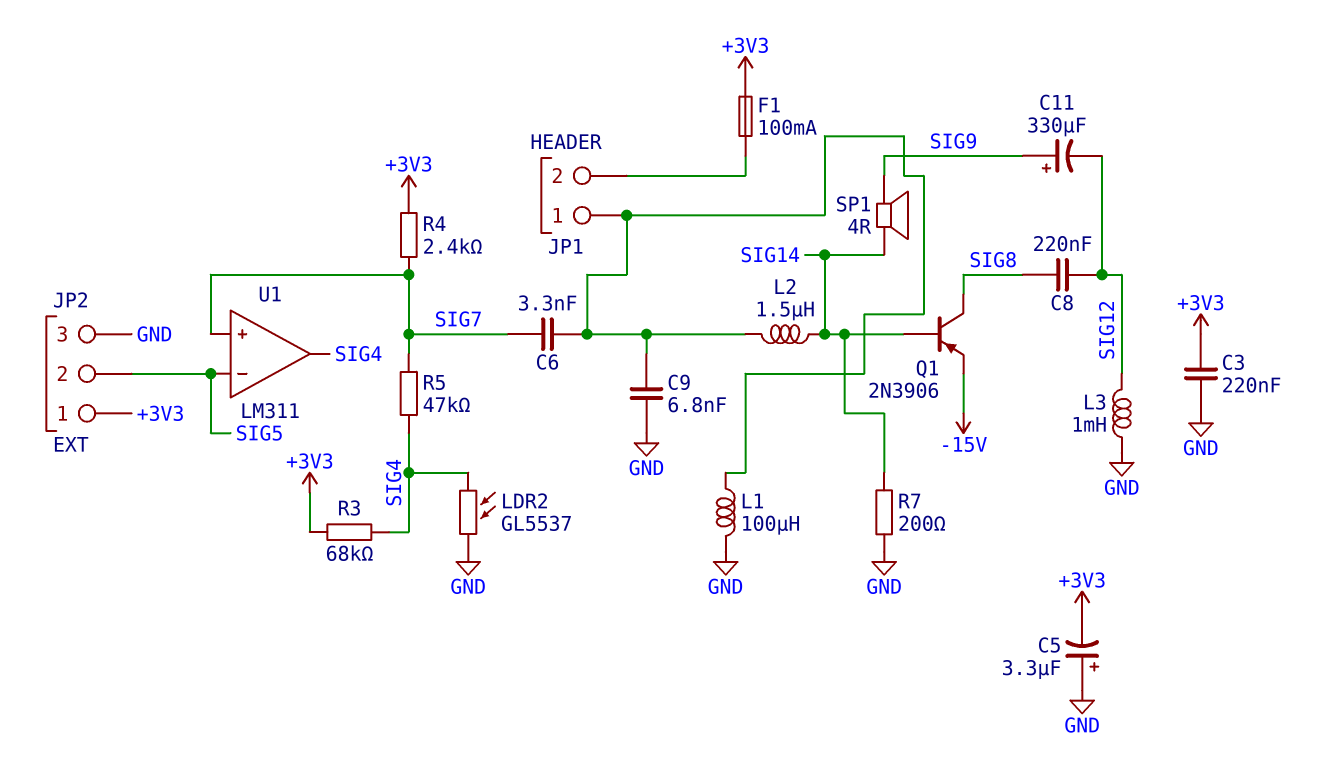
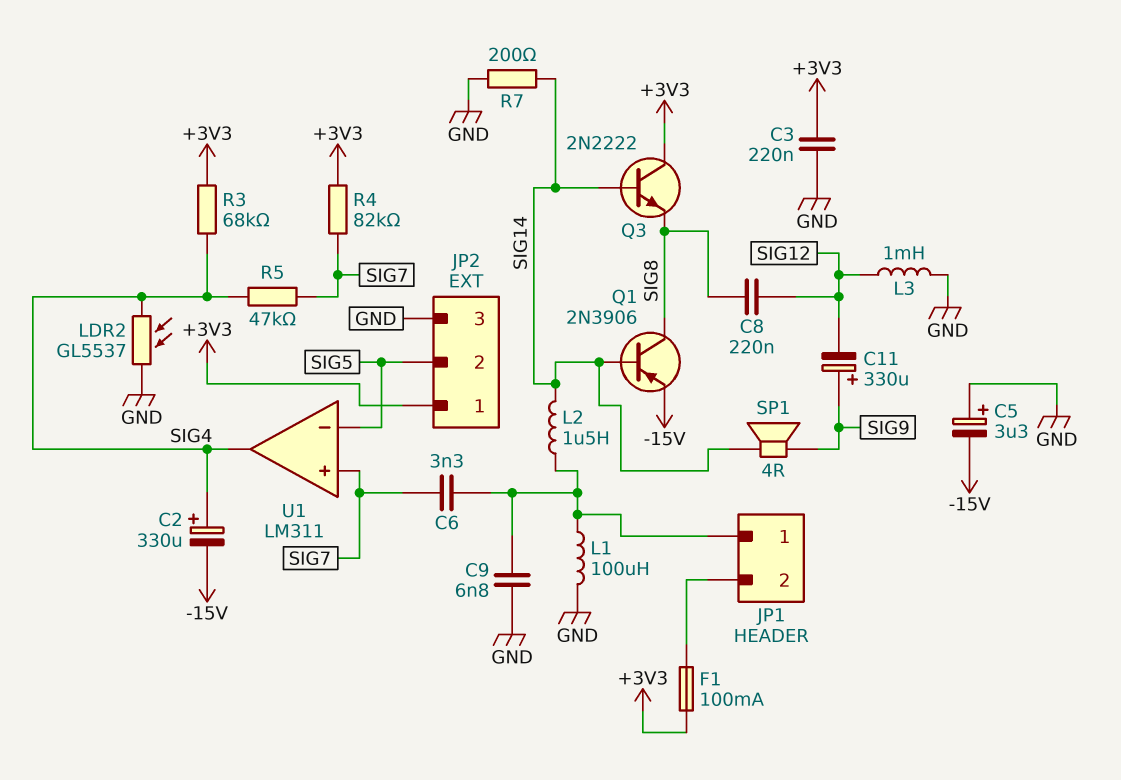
C2: none -> 330uF (plus SIG4, minus -15V)
C5: 3.3uF (plus GND, minus +3V3) -> 3.3uF (plus GND, minus -15V)
Q3: none -> NPN 2N2222 (B SIG14, C +3V3, E SIG8)
R4: 2.4k (+3V3, SIG7) -> 82k (+3V3, SIG7)

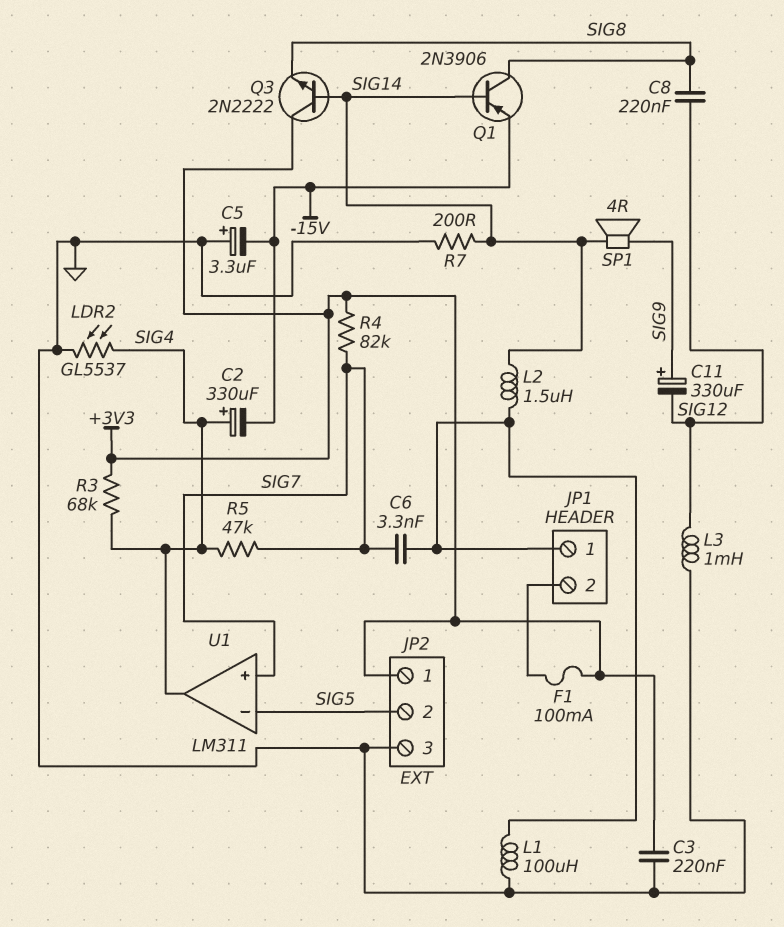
C9: 6.8nF (GND, JP1/1) -> none

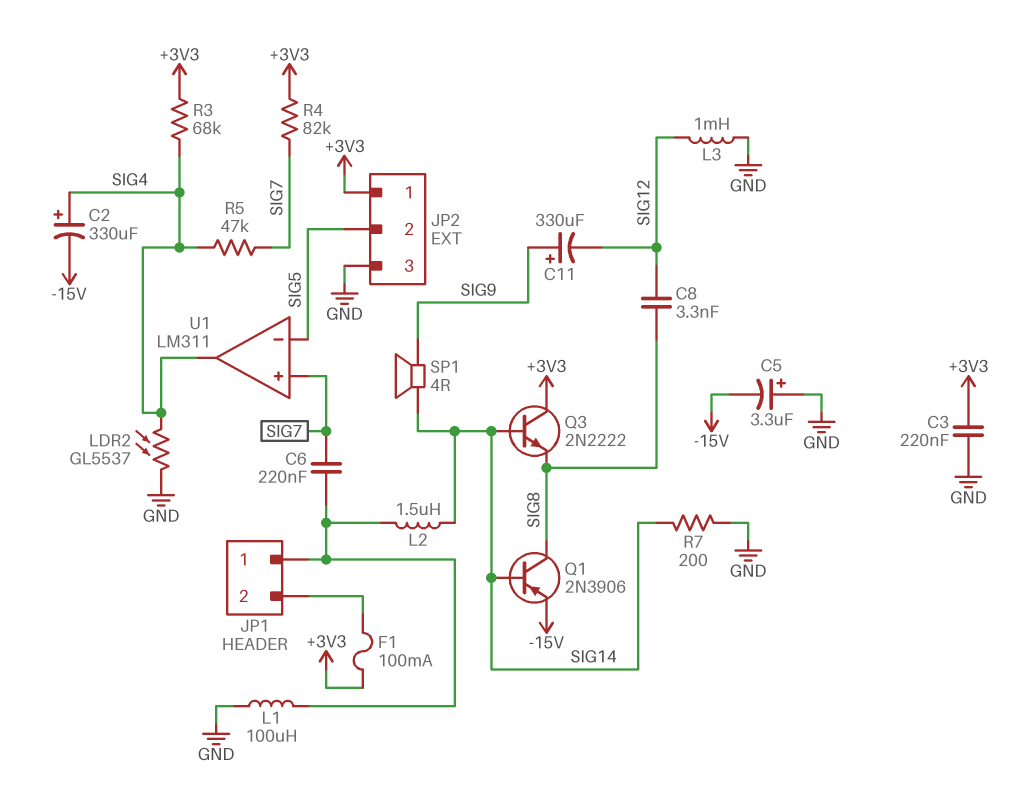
C6: 3.3nF (JP1/1, SIG7) -> 220nF (JP1/1, SIG7)
C8: 220nF (SIG8, SIG12) -> 3.3nF (SIG8, SIG12)

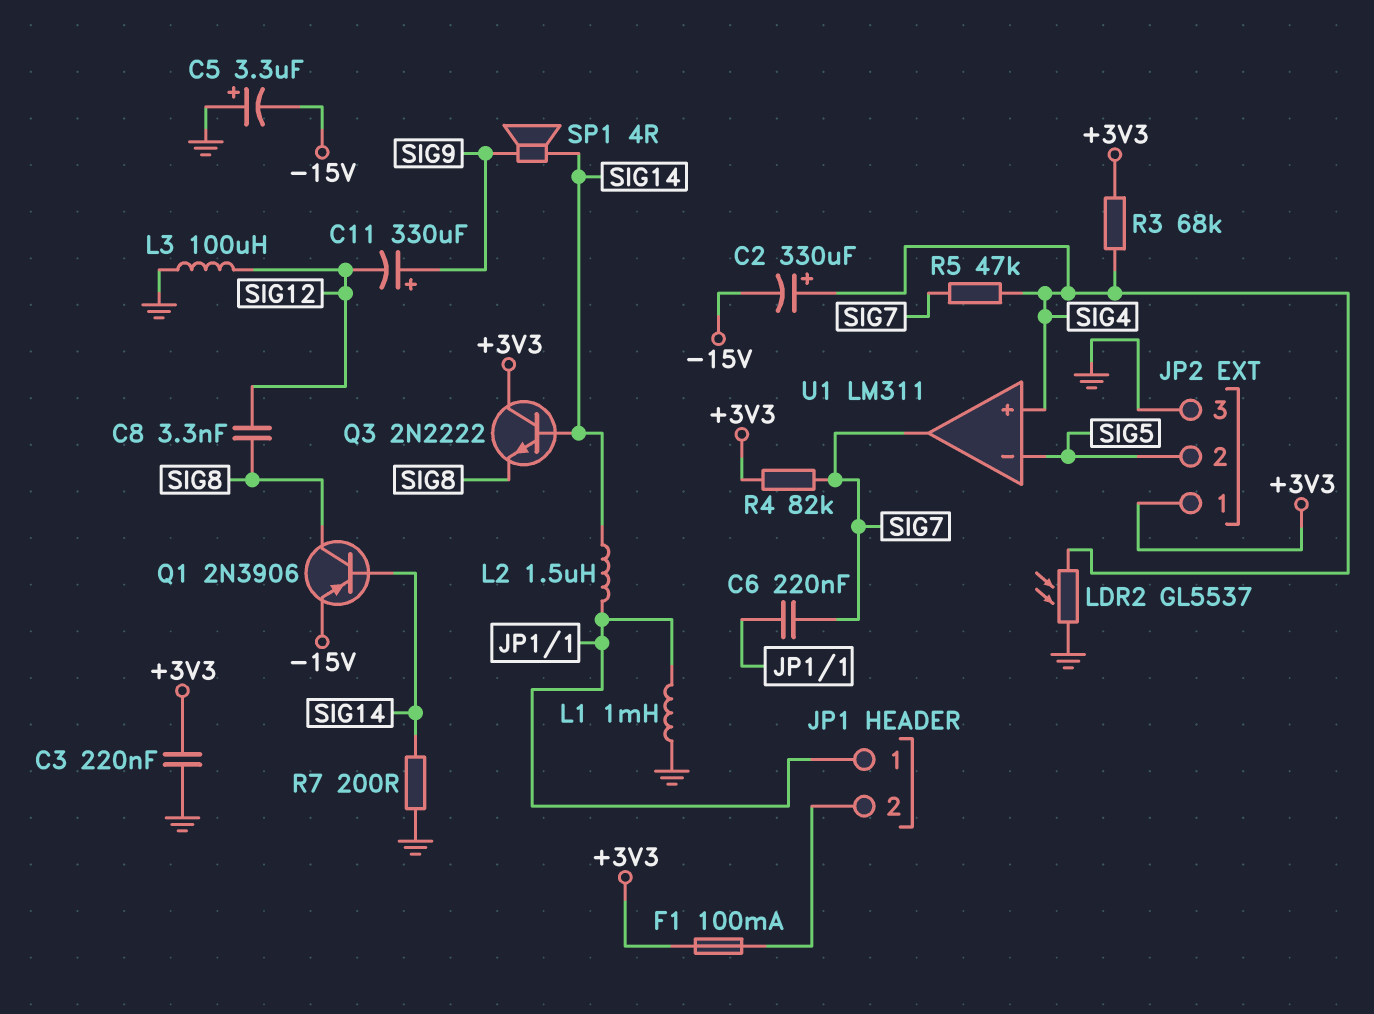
L1: 100uH (GND, JP1/1) -> 1mH (GND, JP1/1)
L3: 1mH (GND, SIG12) -> 100uH (GND, SIG12)
U1 pin in+: SIG7 -> SIG4
U1 pin out: SIG4 -> SIG7

